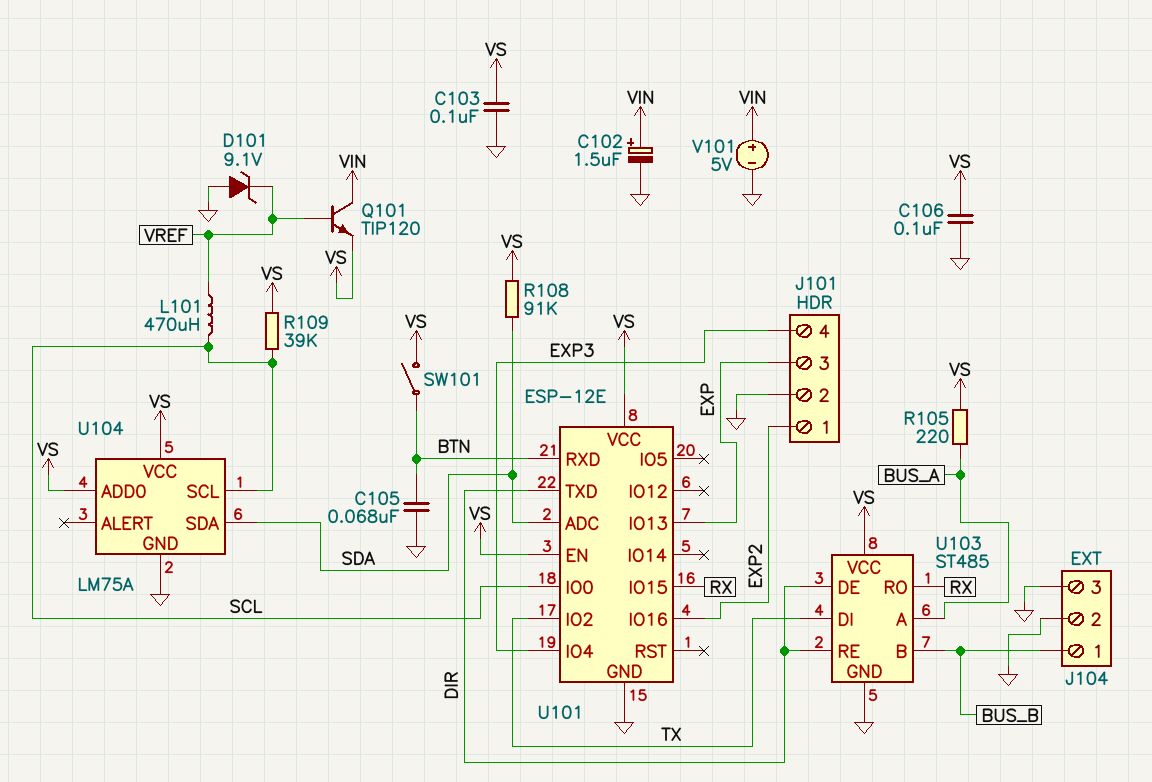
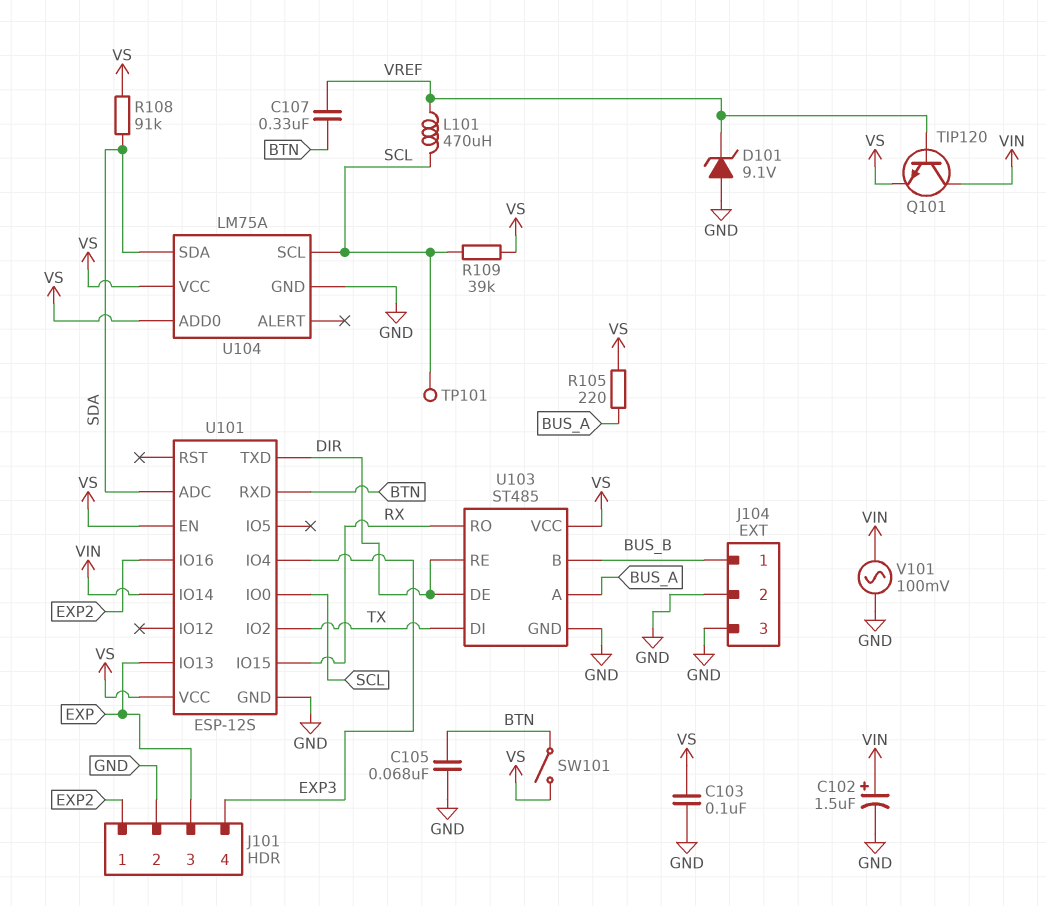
C106: 100nF (GND, VS) -> none
C107: none -> 330nF (BTN, VREF)
TP101: none -> test point (SCL)
U101: ESP-12E -> ESP-12S
U101 pin IO14: none -> VIN
V101: 5V (plus VIN, minus GND) -> AC 100mV (GND, VIN)

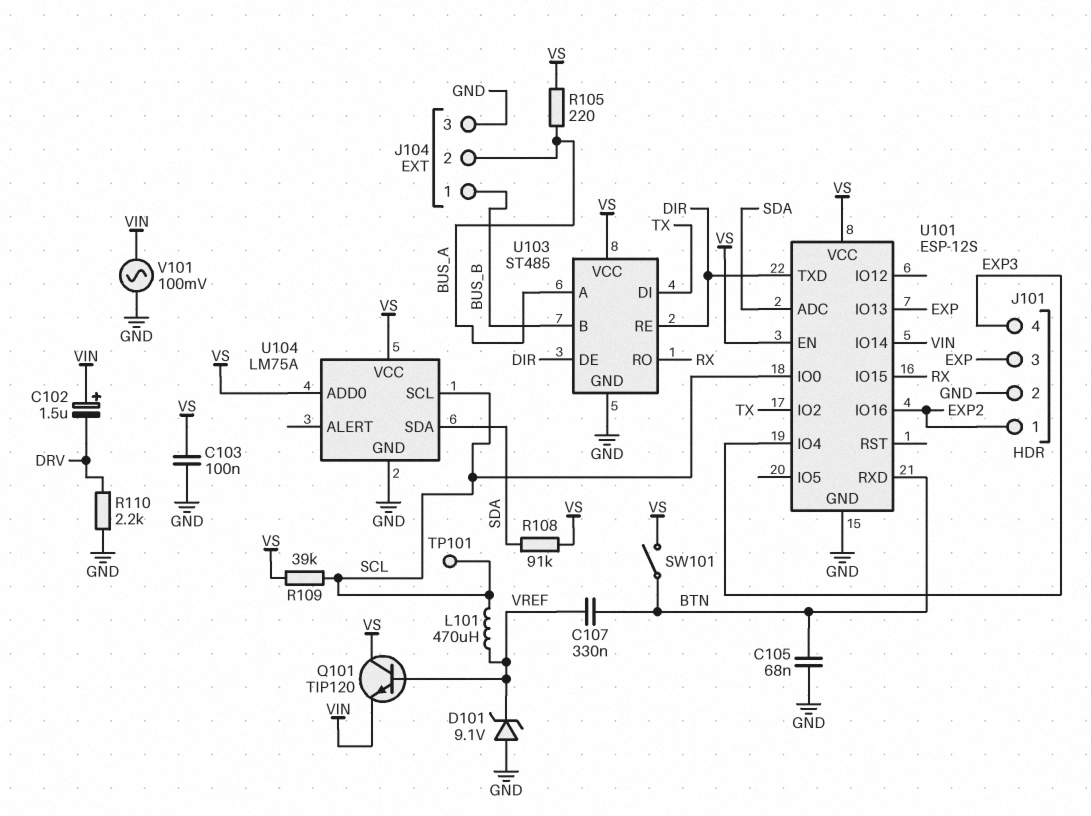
C102: 1.5uF (plus VIN, minus GND) -> 1.5uF (plus VIN, minus DRV)
J104 pin 2: GND -> BUS_A
Q101: NPN TIP120 (B VREF, C VIN, E VS) -> NPN TIP120 (B VREF, C VS, E VIN)
R110: none -> 2.2k (DRV, GND)

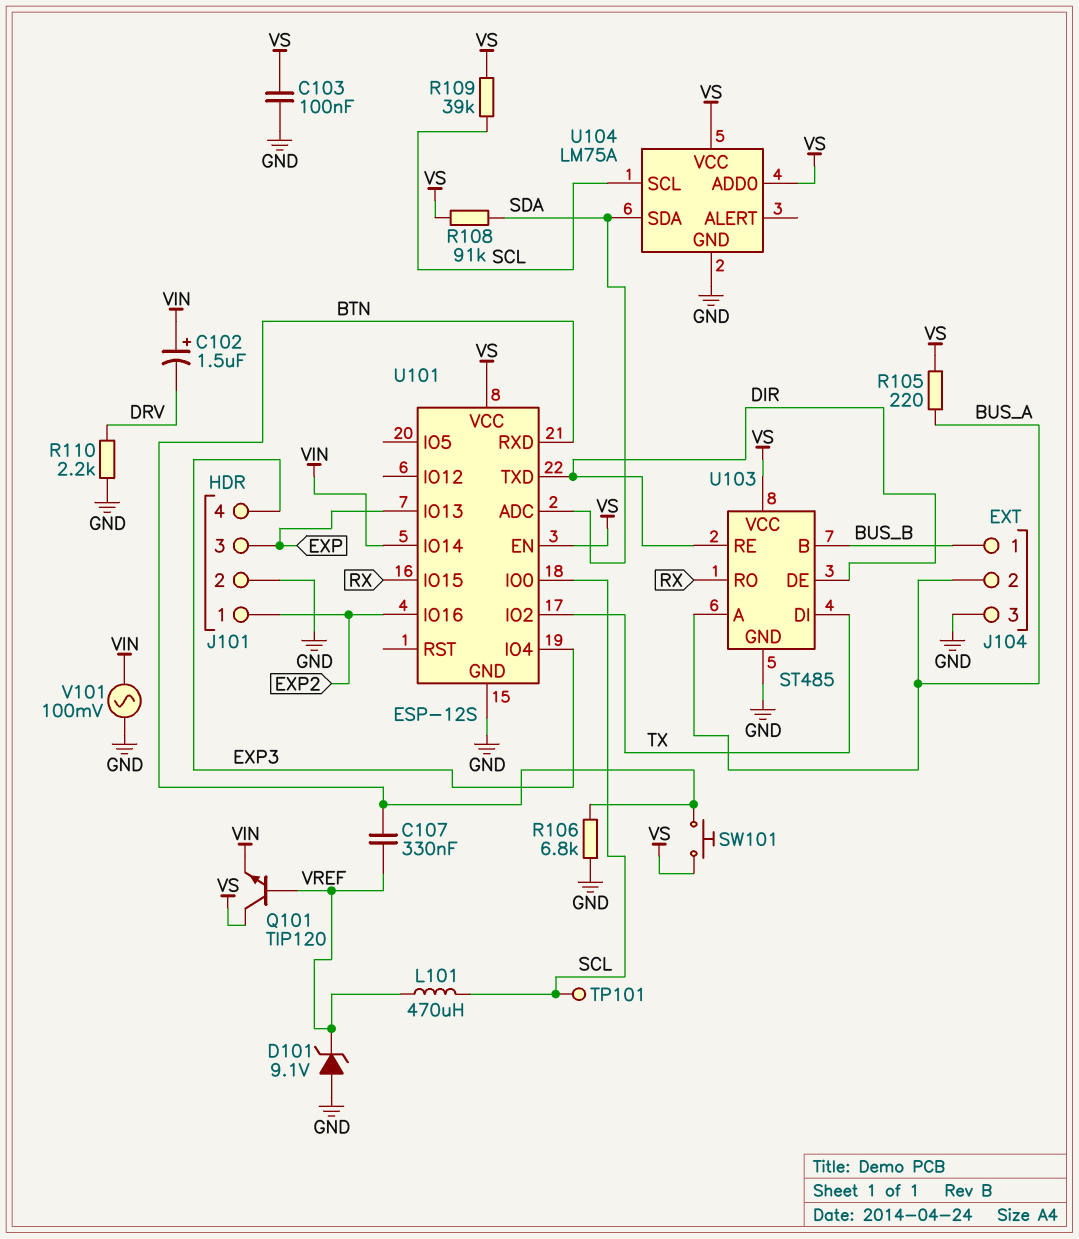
C105: 68nF (BTN, GND) -> none
R106: none -> 6.8k (BTN, GND)
SW101: switch (BTN, VS) -> button (BTN, VS)

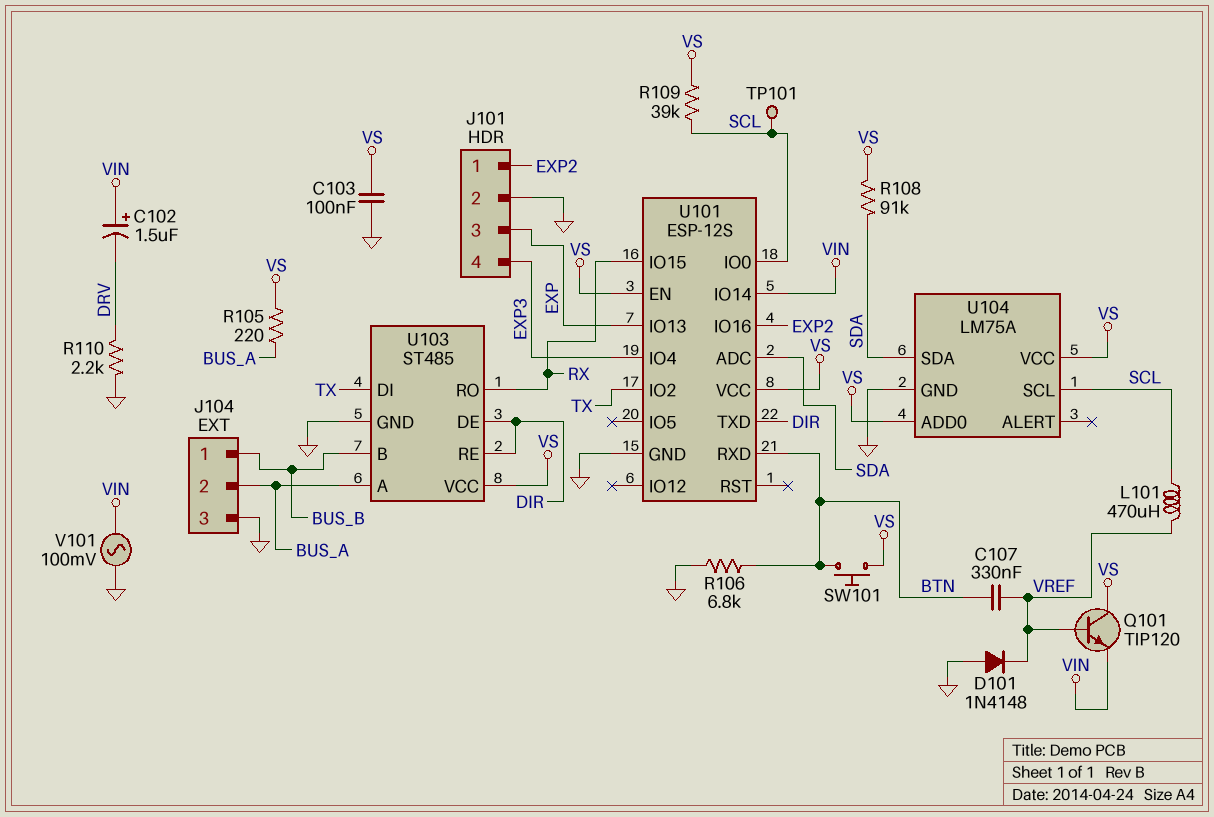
D101: zener 9.1V (A GND, K VREF) -> diode 1N4148 (A GND, K VREF)

